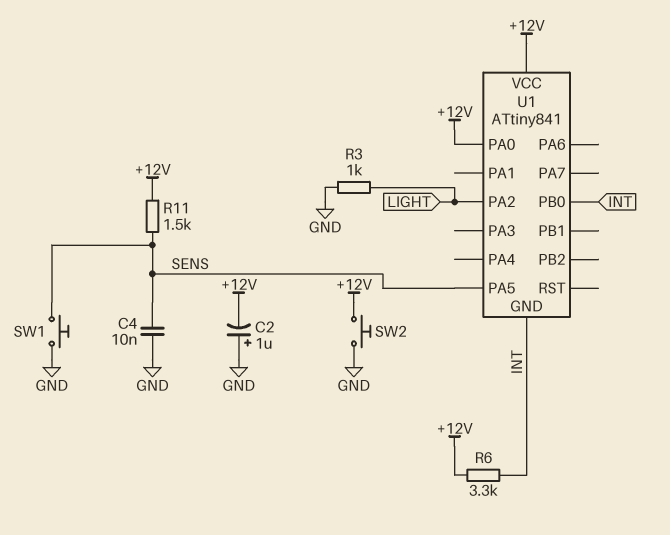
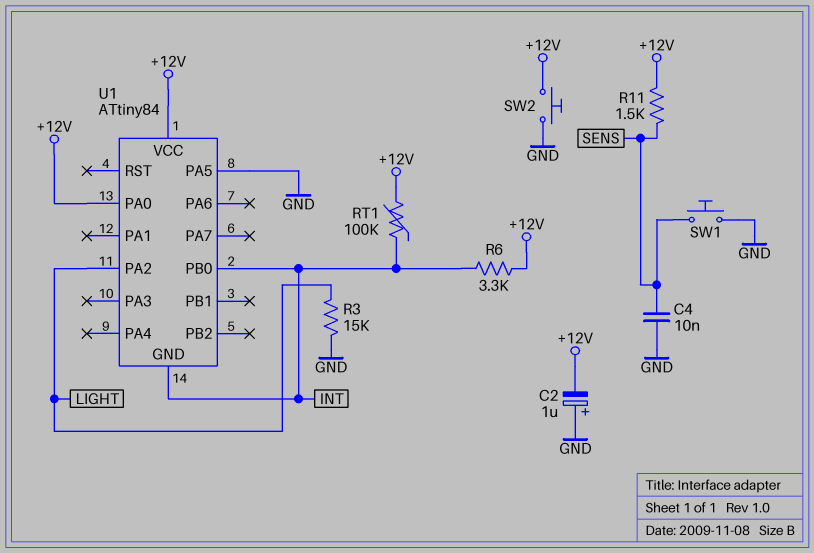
R3: 1k (GND, LIGHT) -> 15k (GND, LIGHT)
RT1: none -> 100k (+12V, INT)
U1: ATtiny841 -> ATtiny84
U1 pin PA5: SENS -> GND

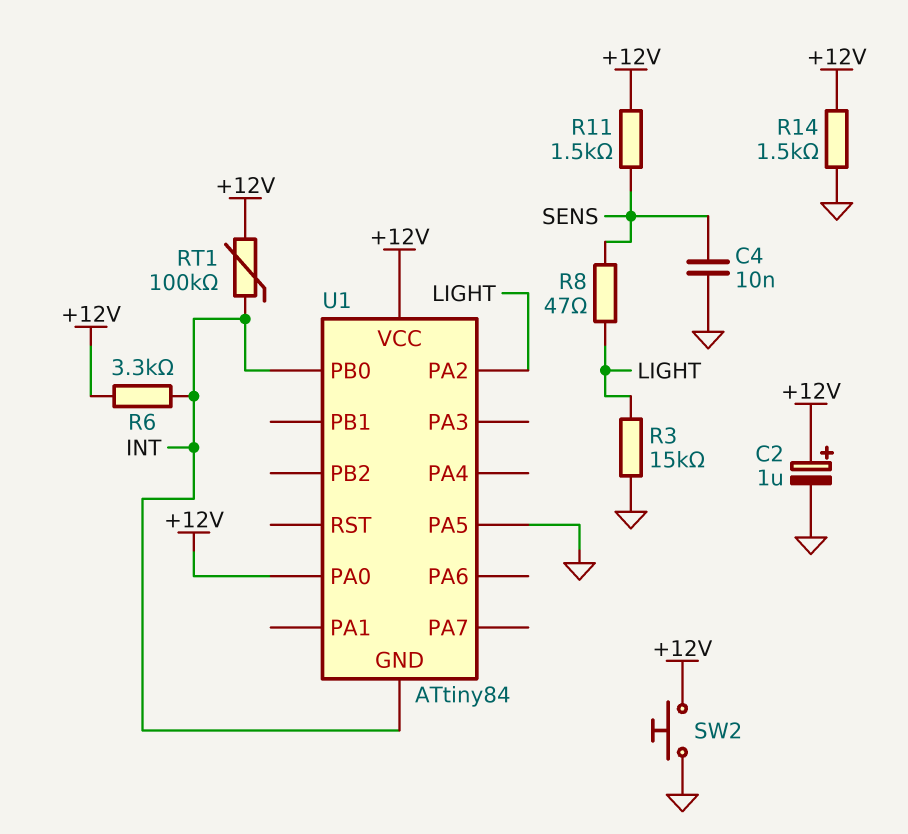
C2: 1uF (plus GND, minus +12V) -> 1uF (plus +12V, minus GND)
R8: none -> 47 (LIGHT, SENS)
R14: none -> 1.5k (+12V, GND)
SW1: button (GND, SENS) -> none

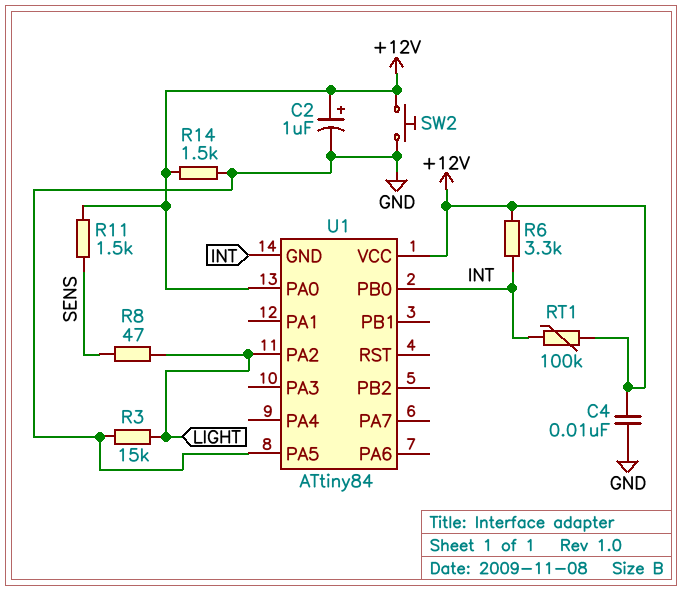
C4: 10nF (GND, SENS) -> 10nF (+12V, GND)

